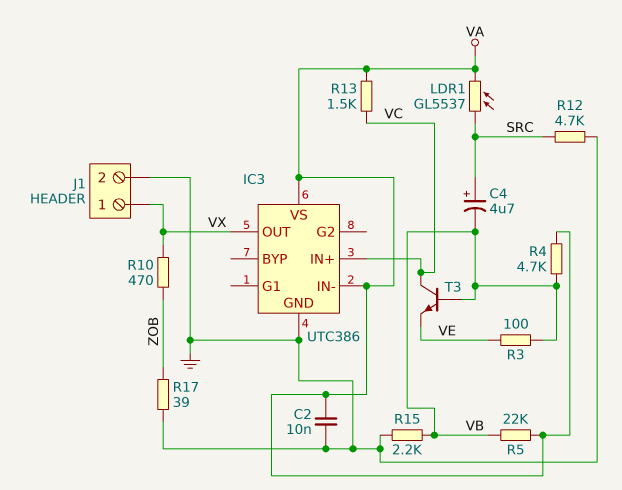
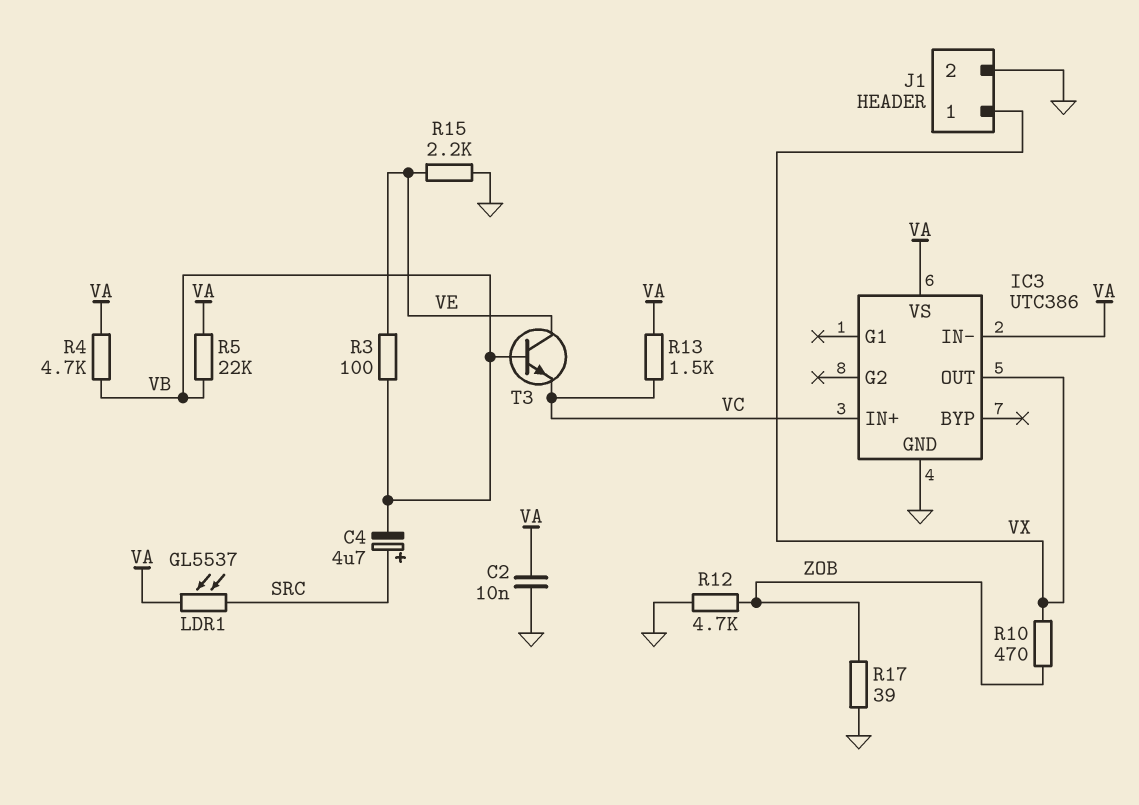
R12: 4.7k (GND, SRC) -> 4.7k (GND, ZOB)
R15: 2.2k (GND, VB) -> 2.2k (GND, VE)
T3: NPN (B VB, C VC, E VE) -> NPN (B VB, C VE, E VC)

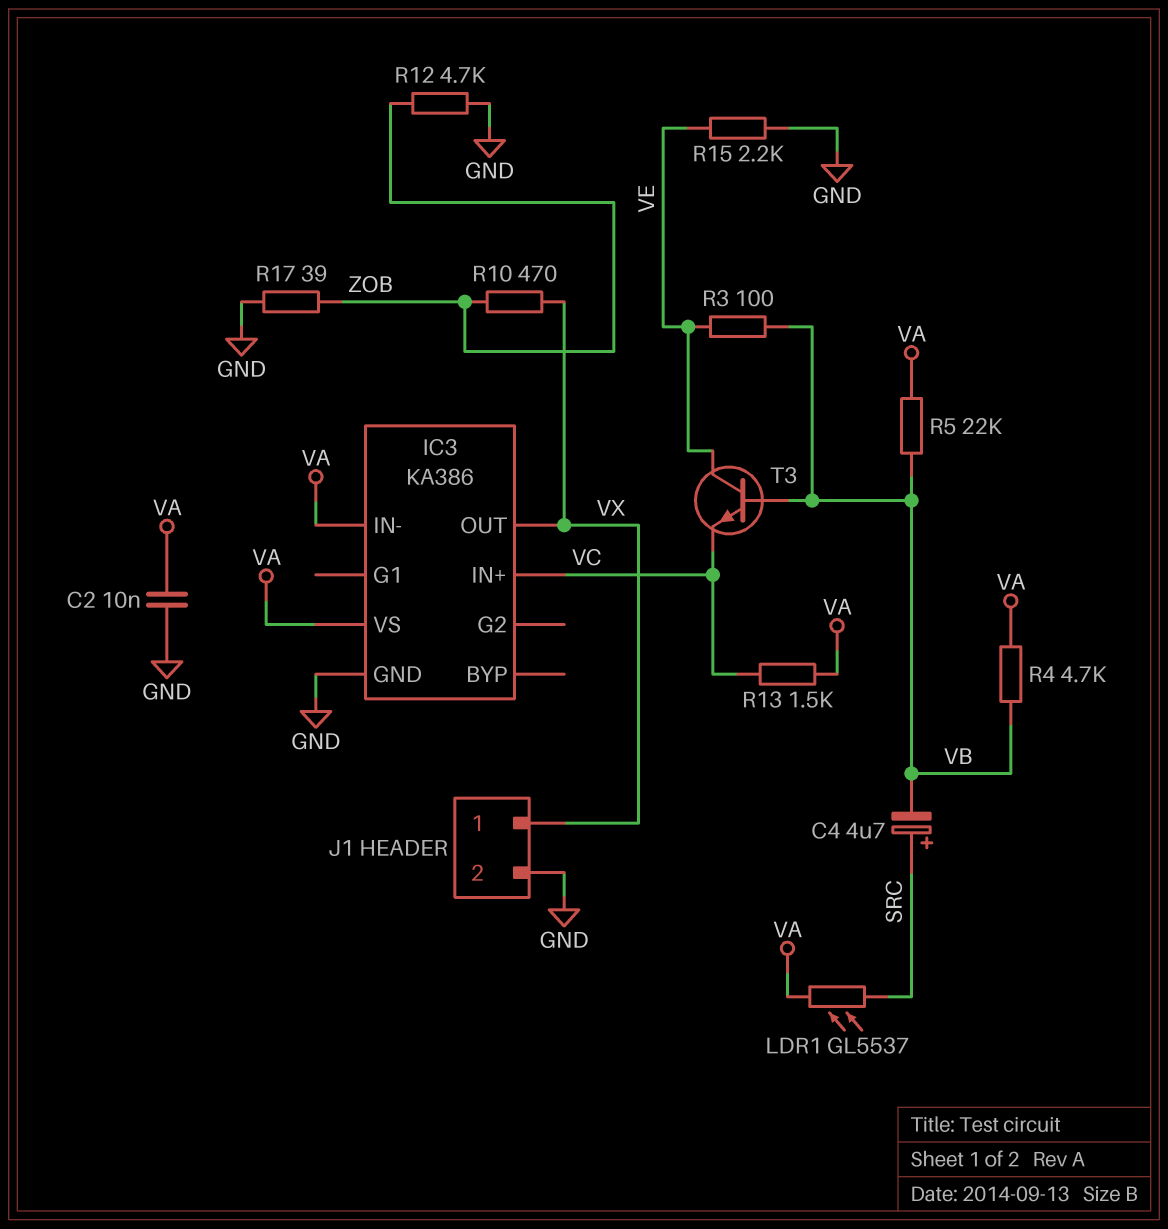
IC3: UTC386 -> KA386

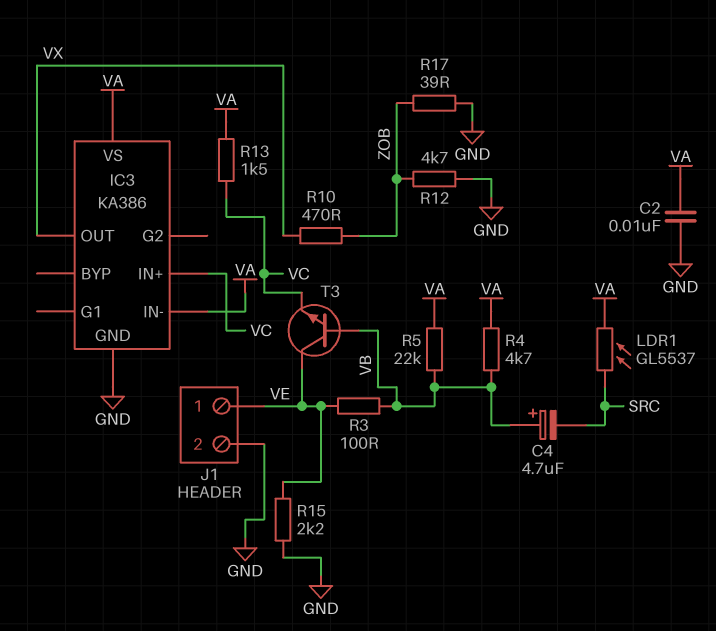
C4: 4.7uF (plus SRC, minus VB) -> 4.7uF (plus VB, minus SRC)
J1 pin 1: VX -> VE

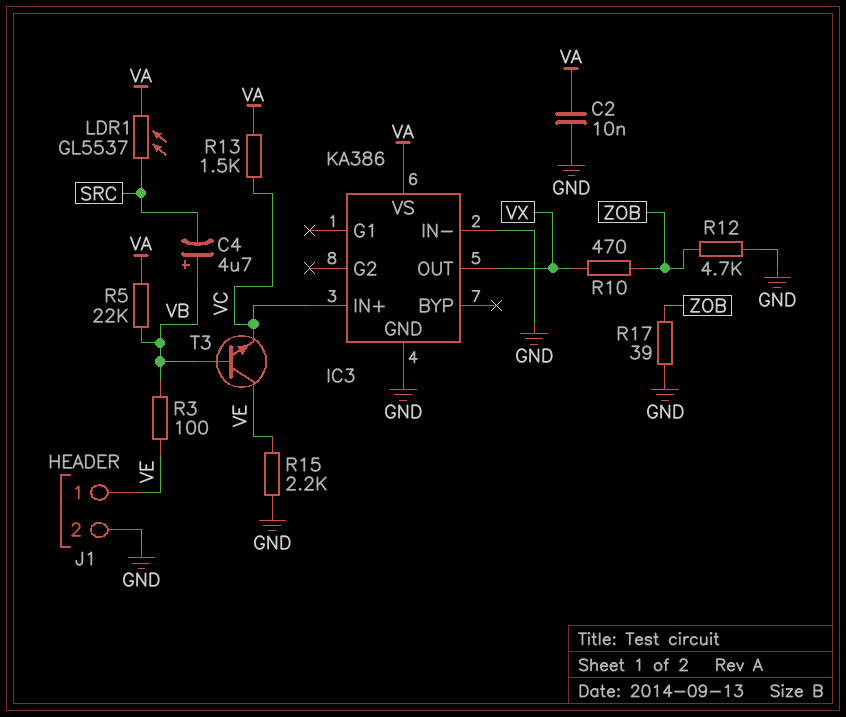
IC3 pin IN-: VA -> GND
R4: 4.7k (VA, VB) -> none

